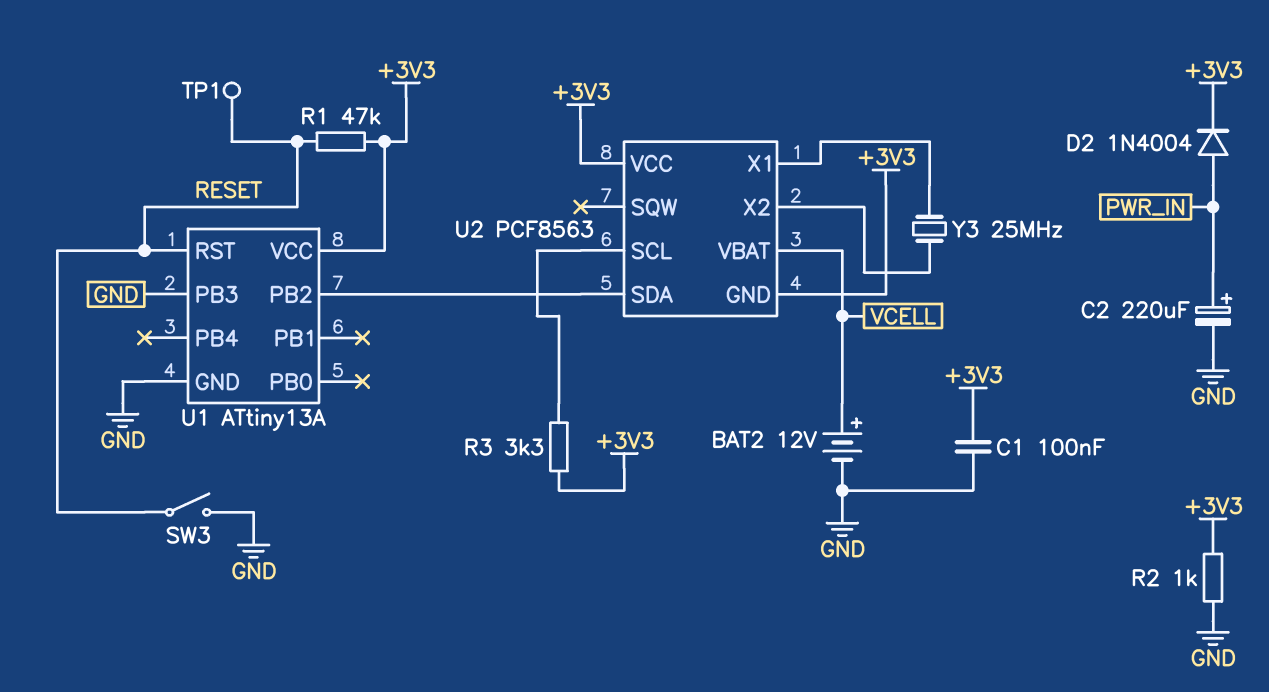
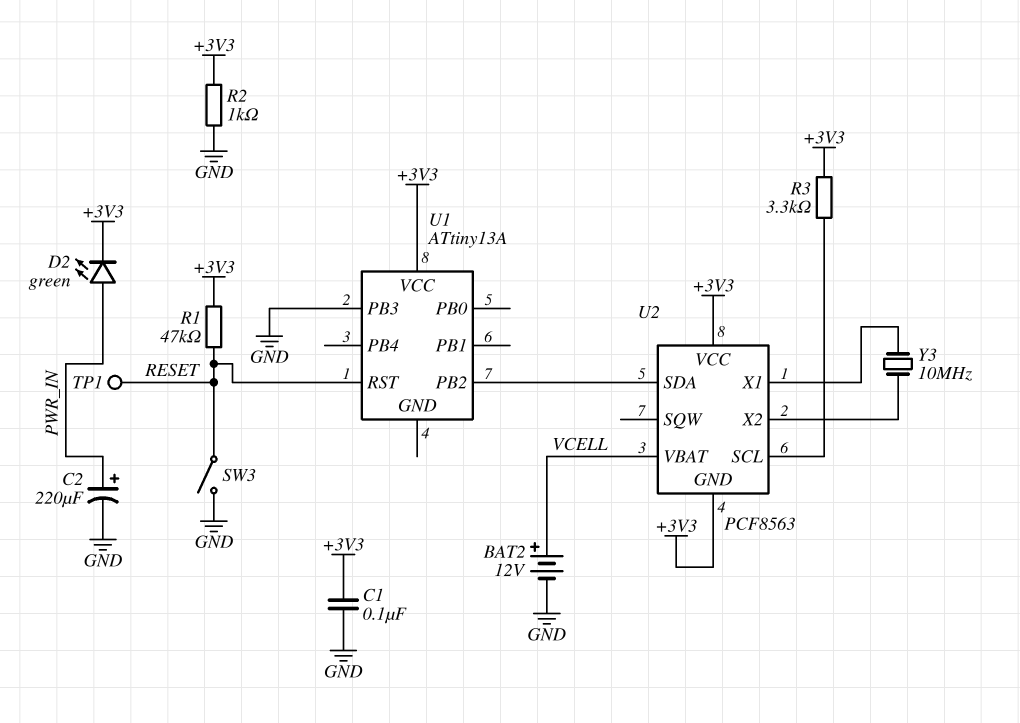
D2: diode 1N4004 (A PWR_IN, K +3V3) -> LED green (A PWR_IN, K +3V3)
U1 pin GND: GND -> none
Y3: 25MHz (U2/X1, U2/X2) -> 10MHz (U2/X1, U2/X2)

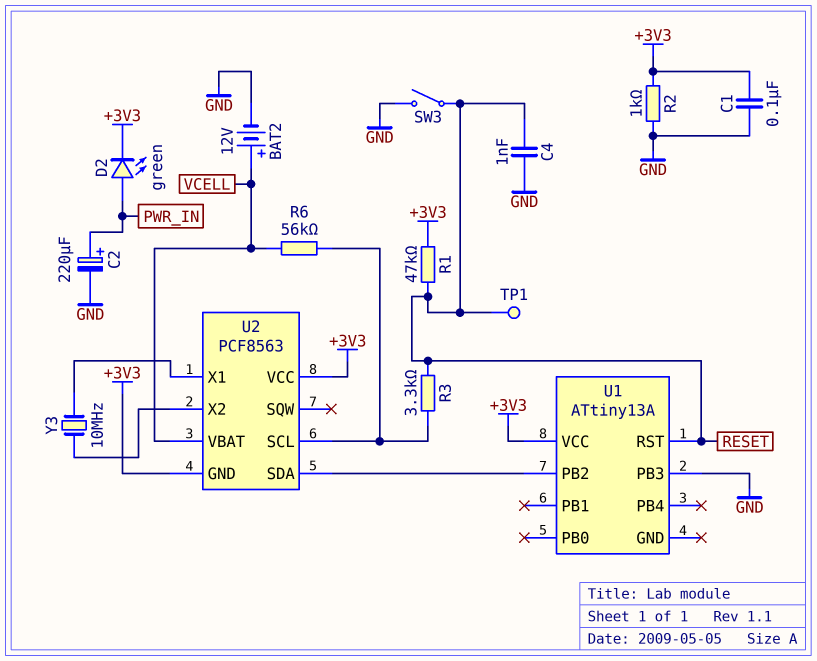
C4: none -> 1nF (GND, RESET)
R3: 3.3k (+3V3, U2/SCL) -> 3.3k (RESET, U2/SCL)
R6: none -> 56k (U2/SCL, VCELL)

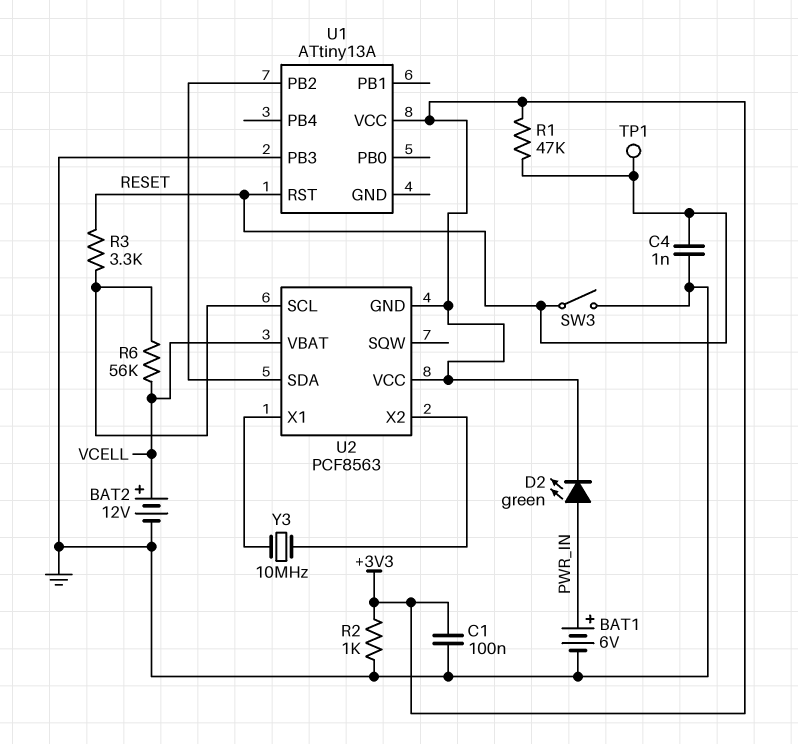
BAT1: none -> 6V (plus PWR_IN, minus GND)
C2: 220uF (plus PWR_IN, minus GND) -> none

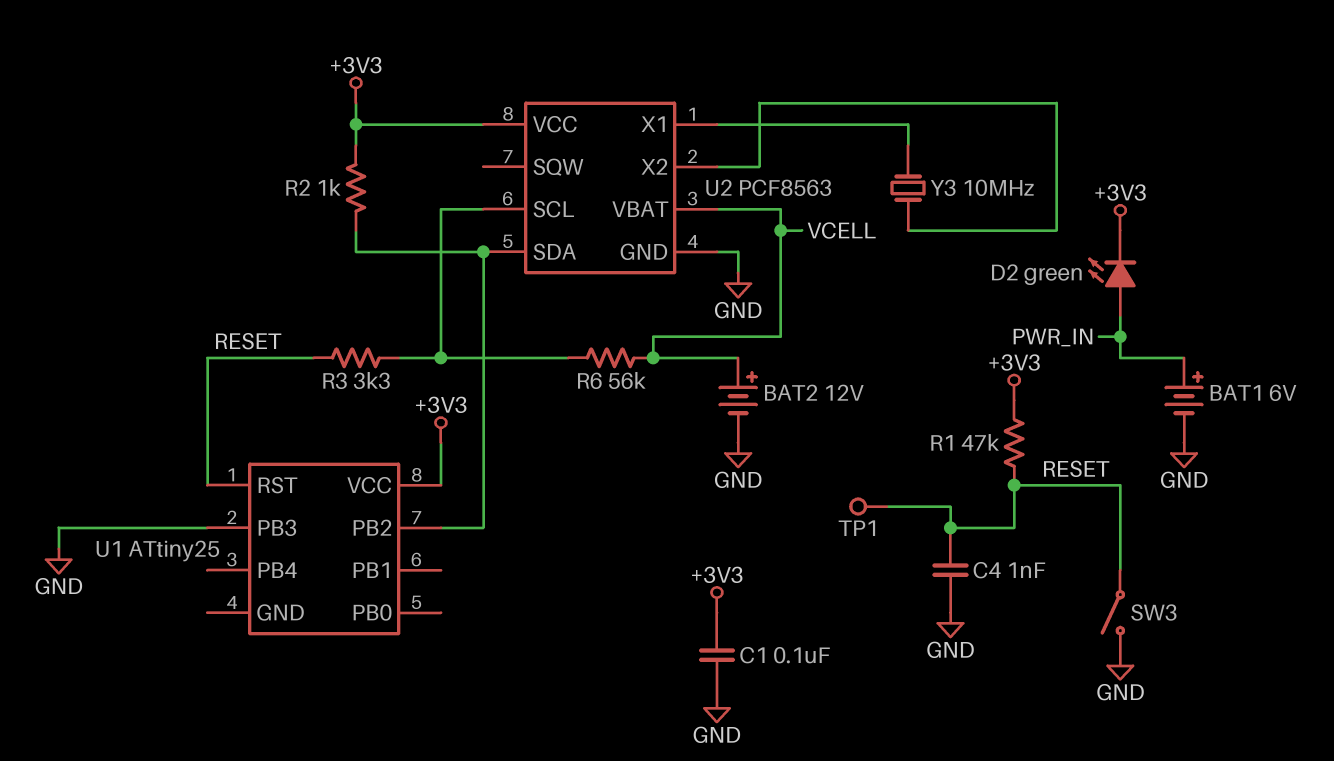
R2: 1k (+3V3, GND) -> 1k (+3V3, U1/PB2)
U1: ATtiny13A -> ATtiny25
U2 pin GND: +3V3 -> GND

